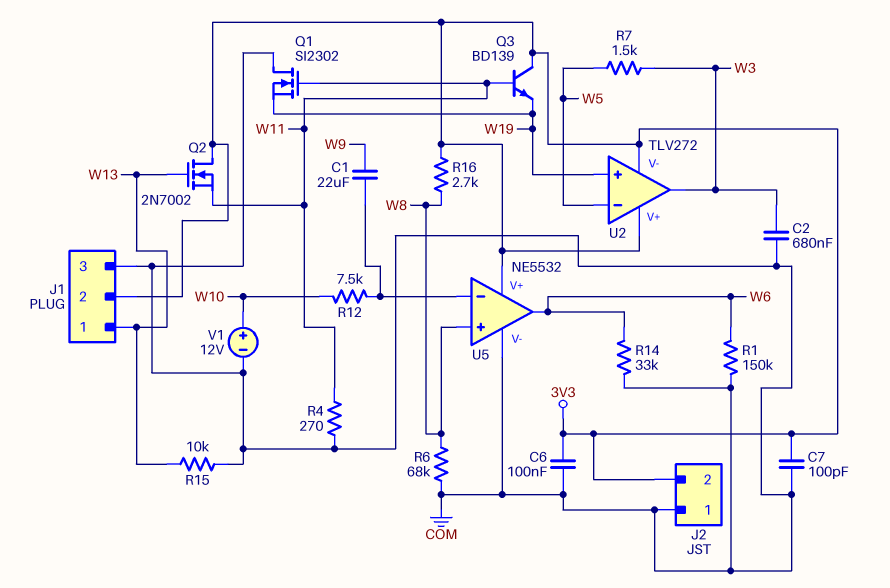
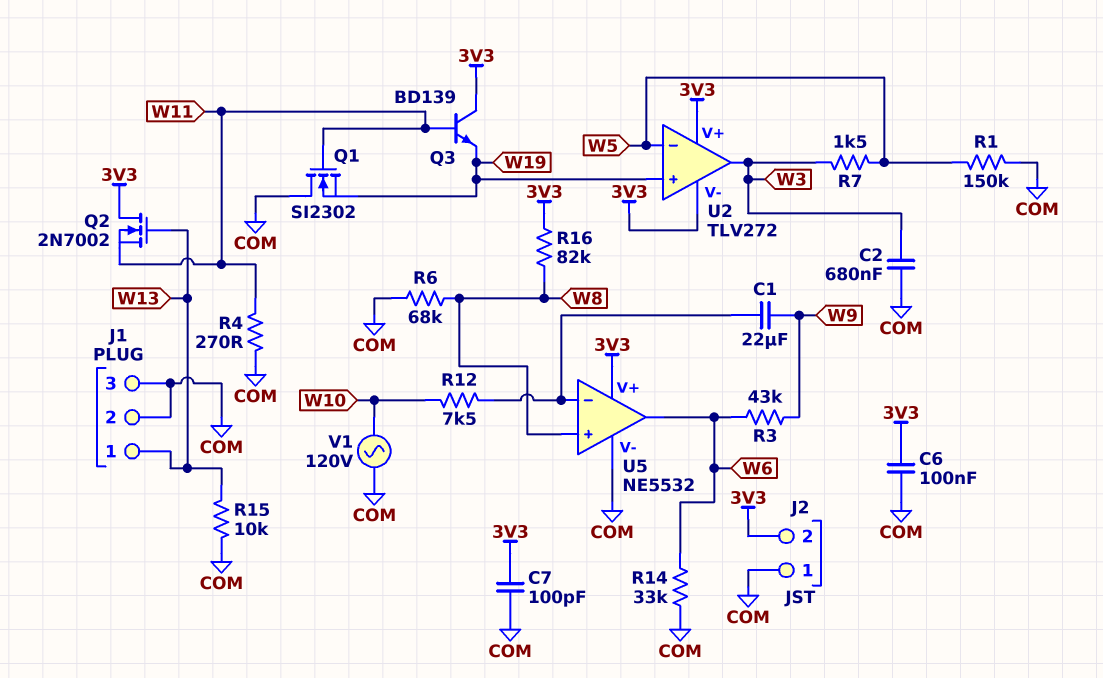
J1 pin 2: 3V3 -> COM
R1: 150k (COM, W6) -> 150k (COM, W5)
R3: none -> 43k (W6, W9)
R16: 2.7k (3V3, W8) -> 82k (3V3, W8)
V1: 12V (plus W10, minus COM) -> AC 120V (COM, W10)

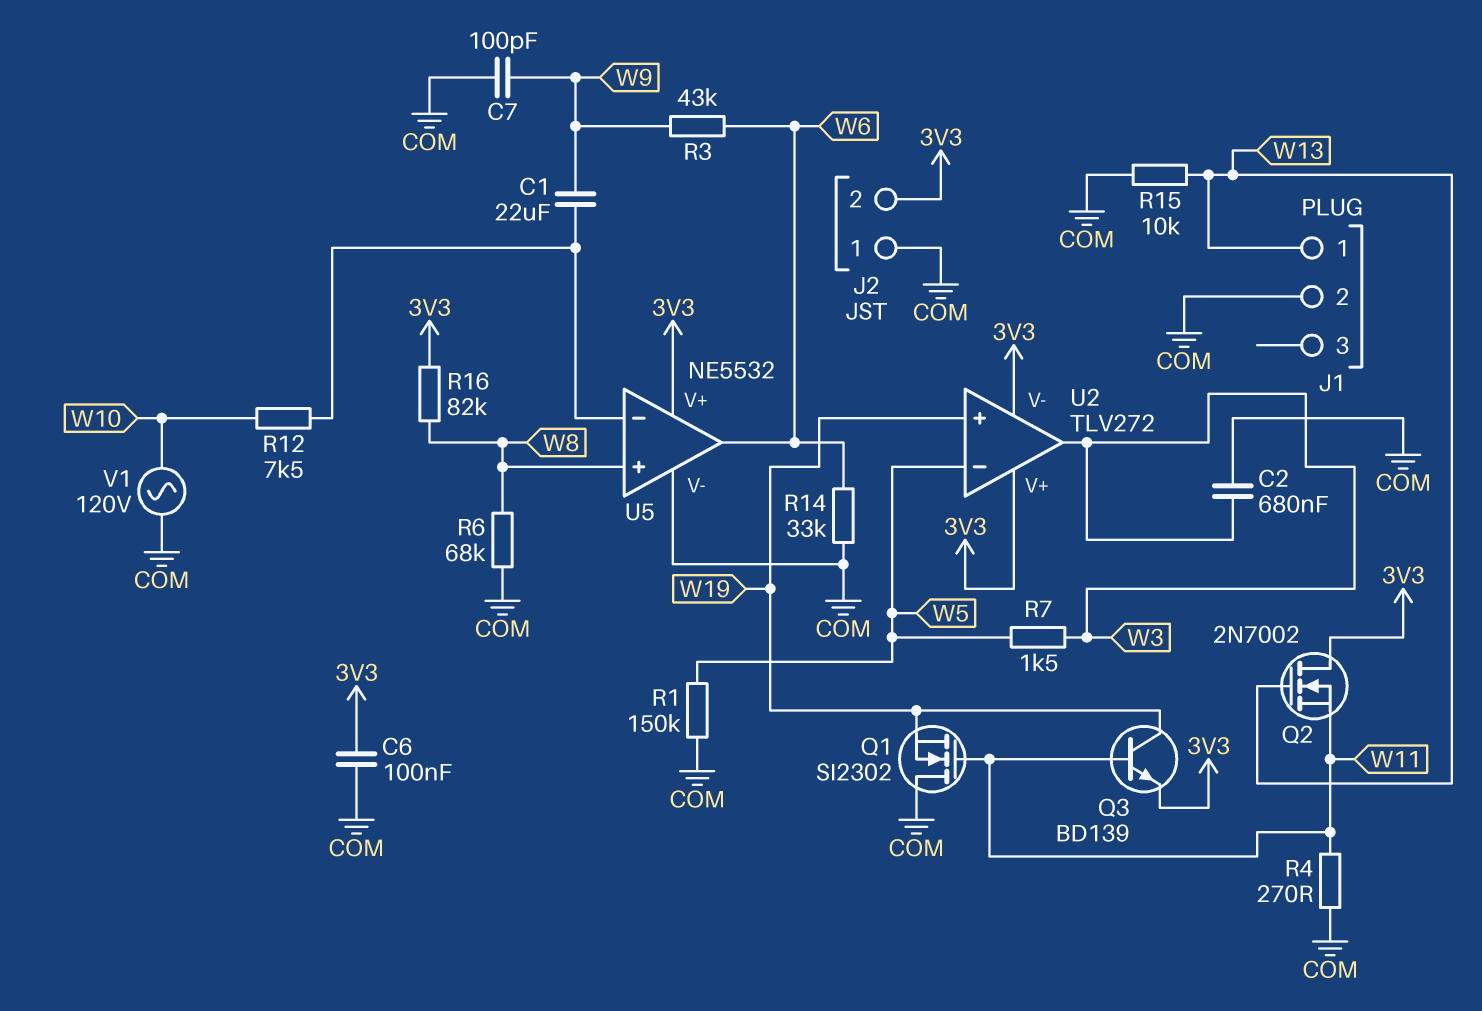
C7: 100pF (3V3, COM) -> 100pF (COM, W9)
J1 pin 3: COM -> none
Q3: NPN BD139 (B W11, C 3V3, E W19) -> NPN BD139 (B W11, C W19, E 3V3)

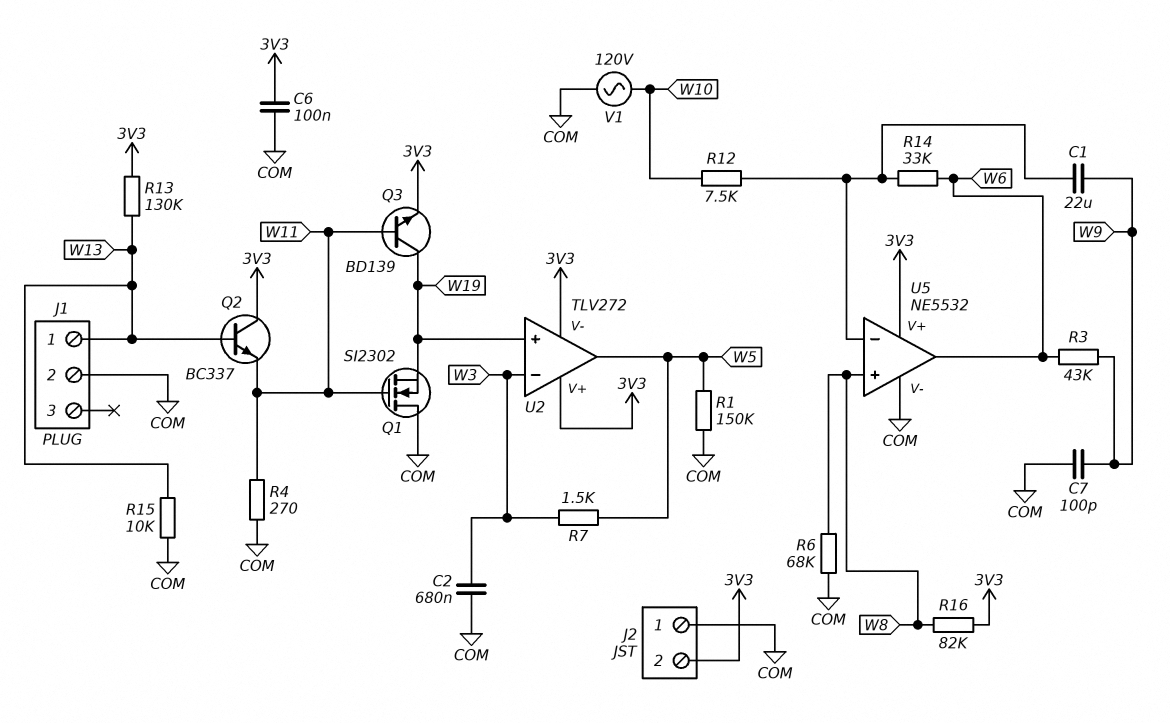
Q2: NMOS 2N7002 (G W13, D 3V3, S W11) -> NPN BC337 (B W13, C 3V3, E W11)
R13: none -> 130k (3V3, W13)
R14: 33k (COM, W6) -> 33k (U5/in-, W6)
U2 pin in-: W5 -> W3
U2 pin out: W3 -> W5

